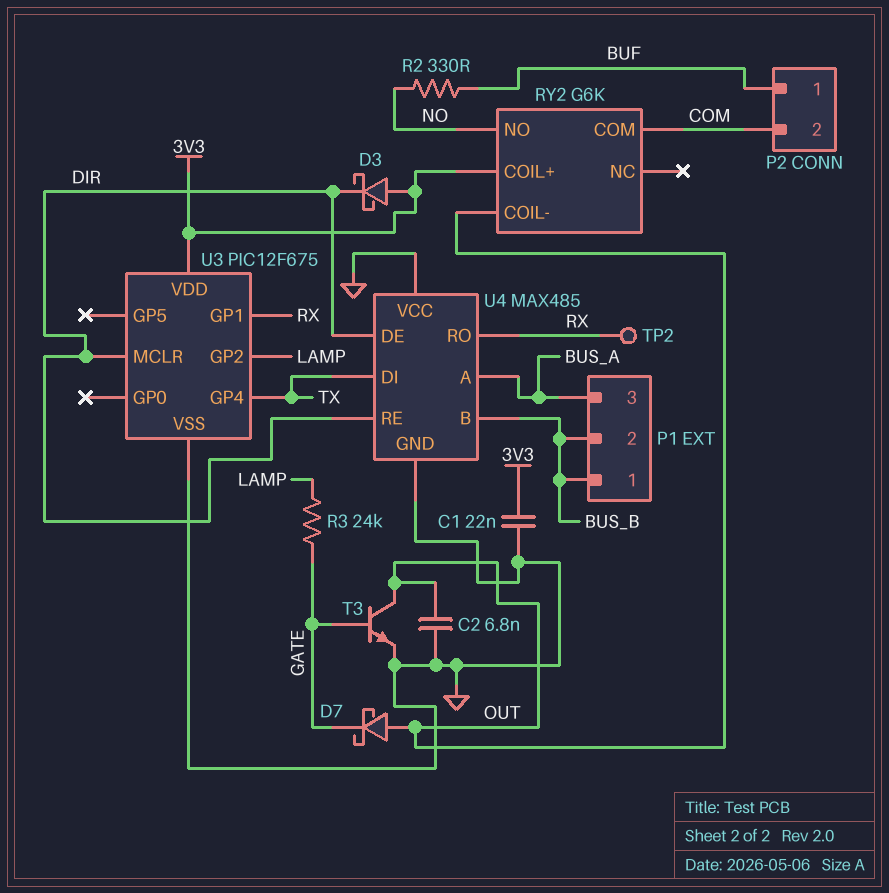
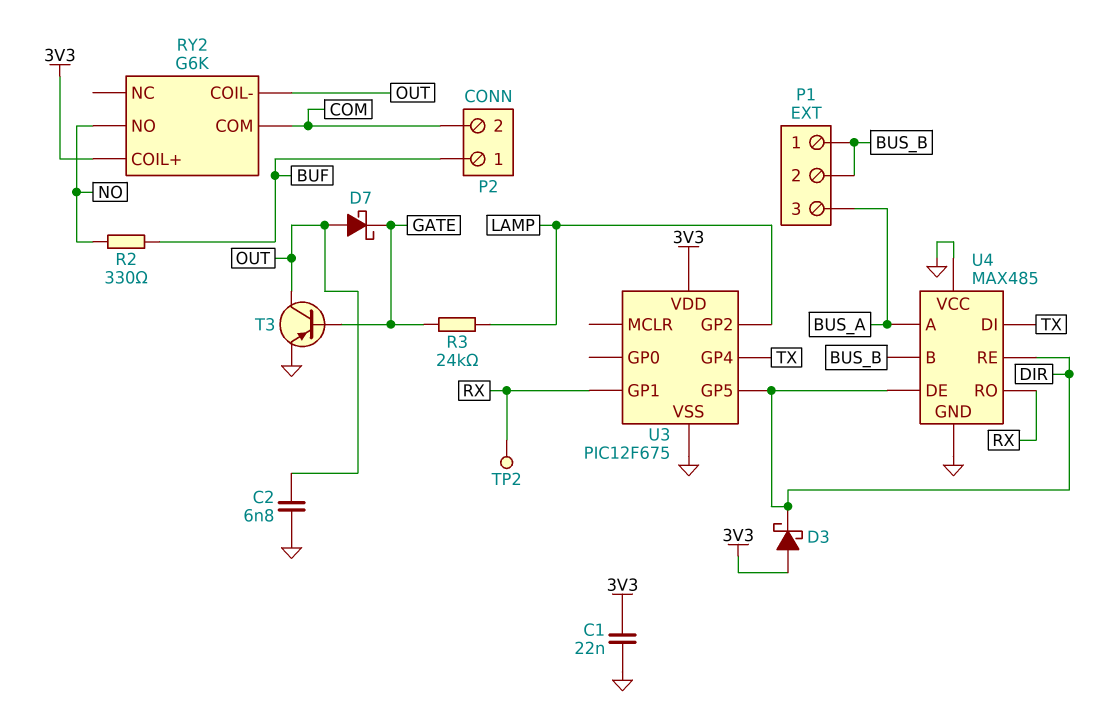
T3: NPN (B GATE, C OUT, E GND) -> PNP (B GATE, C OUT, E GND)
U3 pin GP5: none -> DIR
U3 pin MCLR: DIR -> none

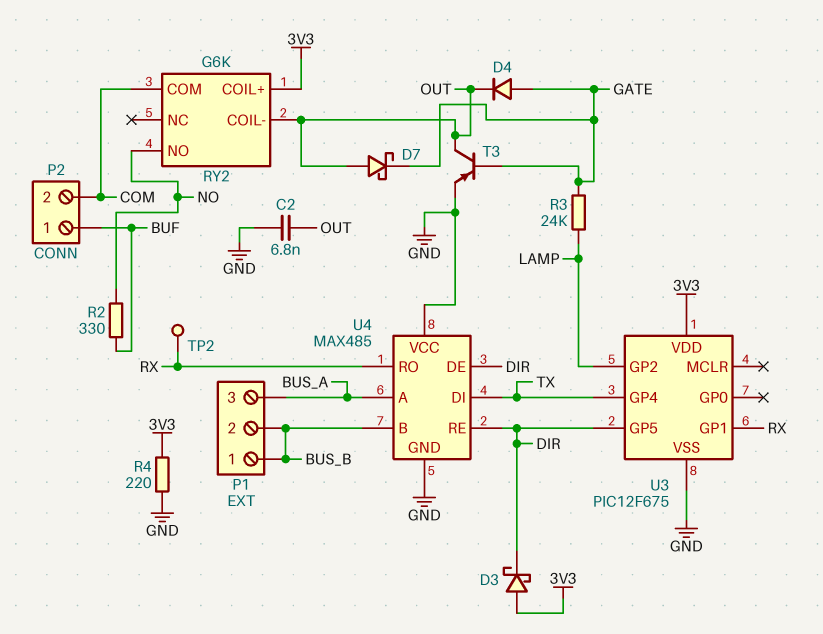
C1: 22nF (3V3, GND) -> none
D4: none -> diode (A GATE, K OUT)
R4: none -> 220 (3V3, GND)

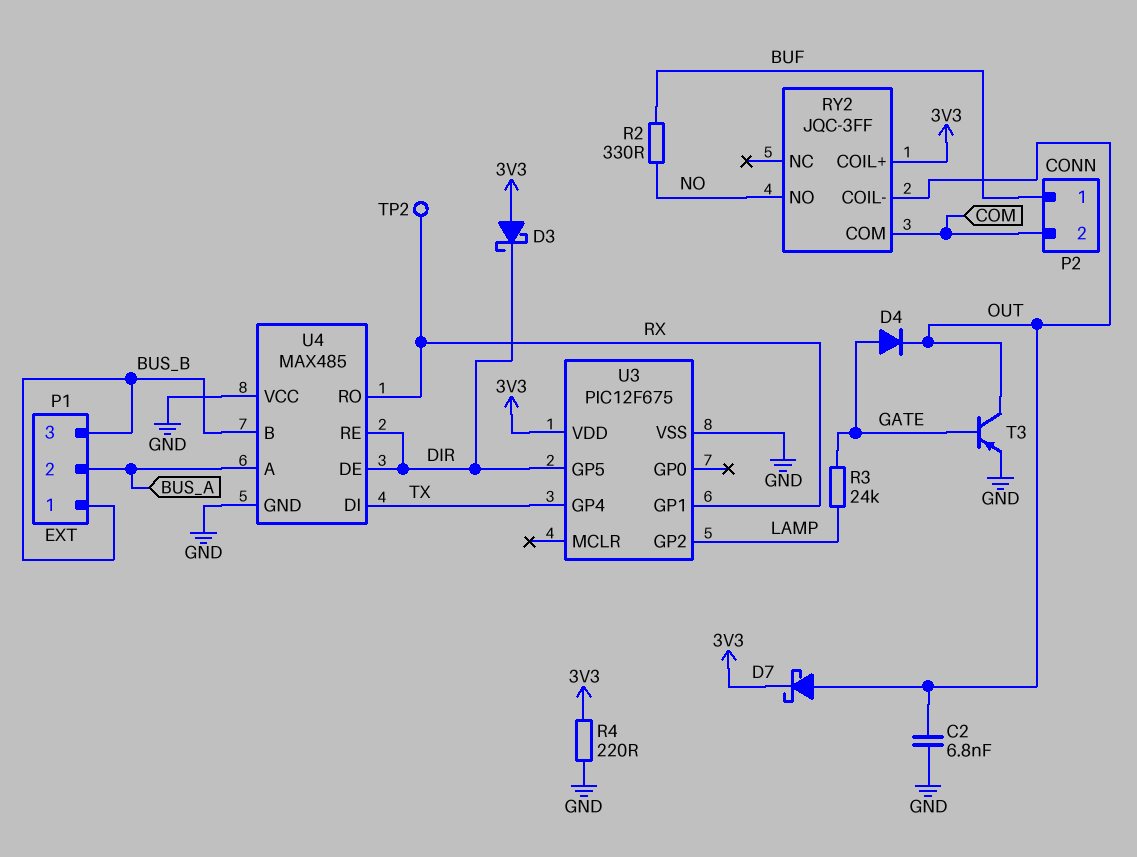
D7: schottky (A OUT, K GATE) -> schottky (A OUT, K 3V3)
P1 pin 2: BUS_B -> BUS_A
P1 pin 3: BUS_A -> BUS_B
RY2: G6K -> JQC-3FF

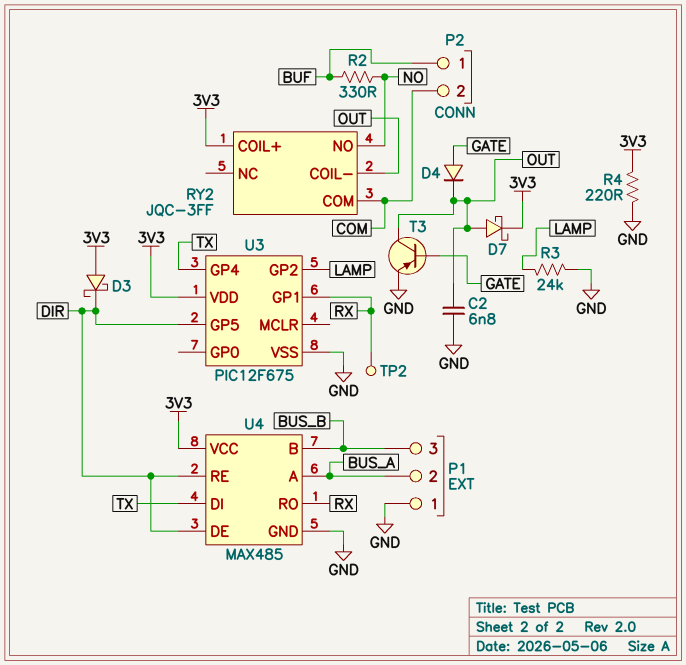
P1 pin 1: BUS_B -> GND
R3: 24k (GATE, LAMP) -> 24k (GND, LAMP)
U4 pin VCC: GND -> 3V3

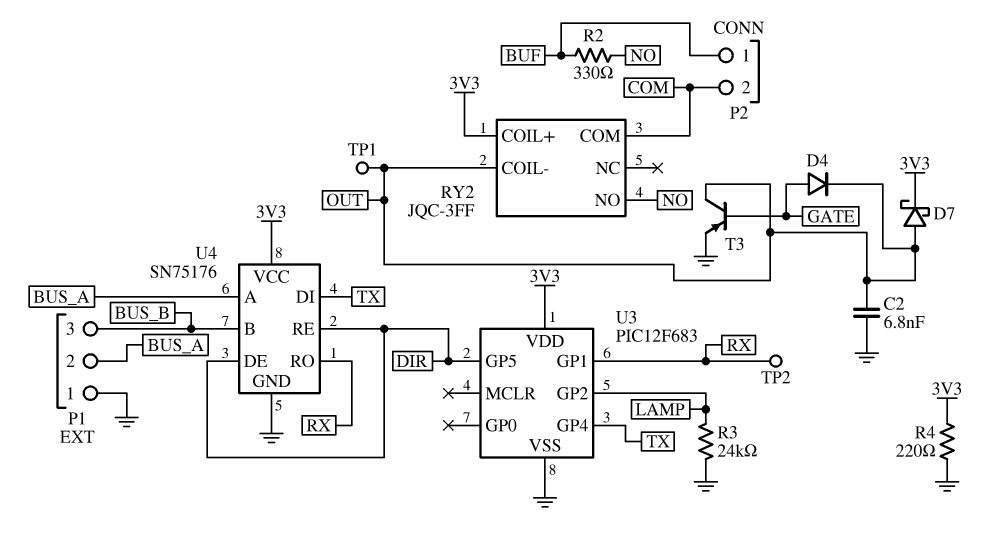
D3: schottky (A 3V3, K DIR) -> none
TP1: none -> test point (OUT)
U3: PIC12F675 -> PIC12F683
U4: MAX485 -> SN75176

